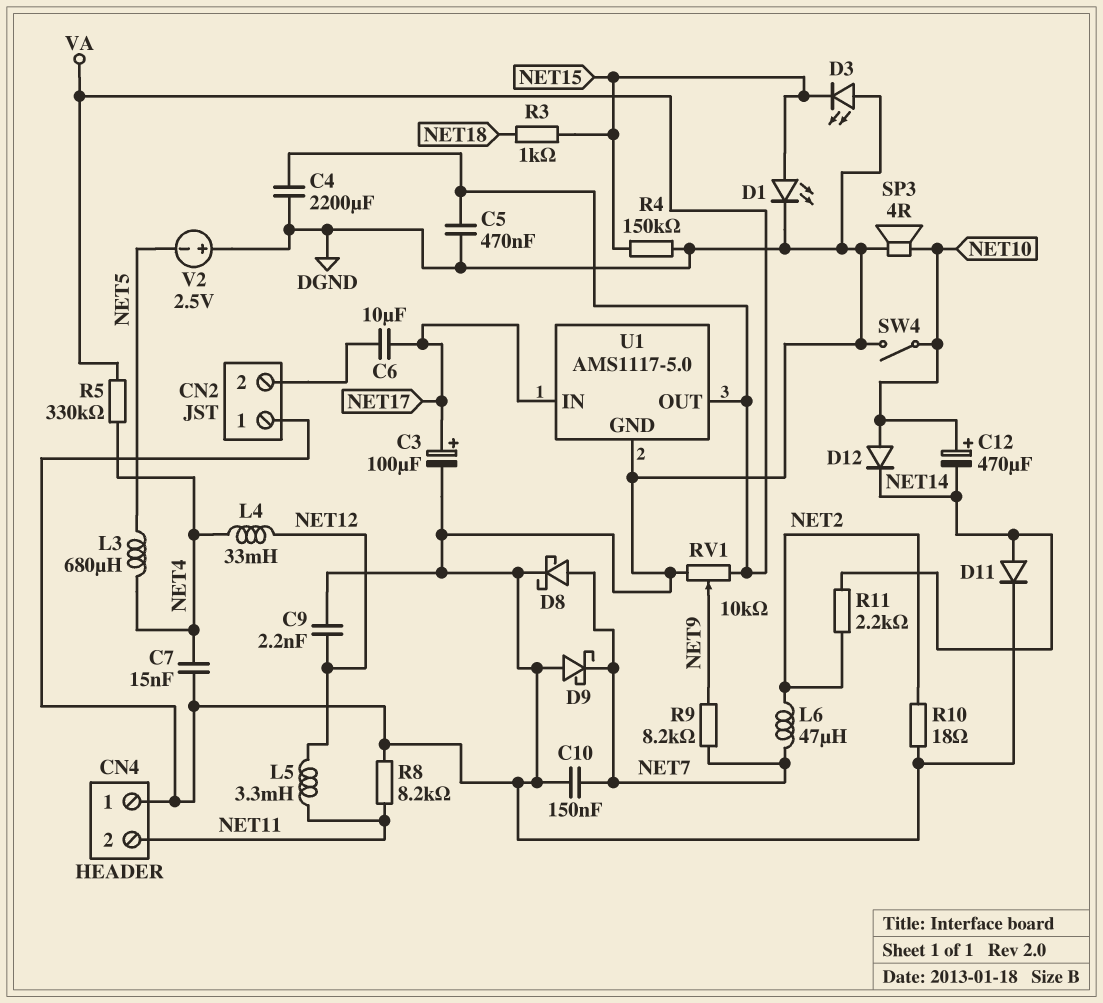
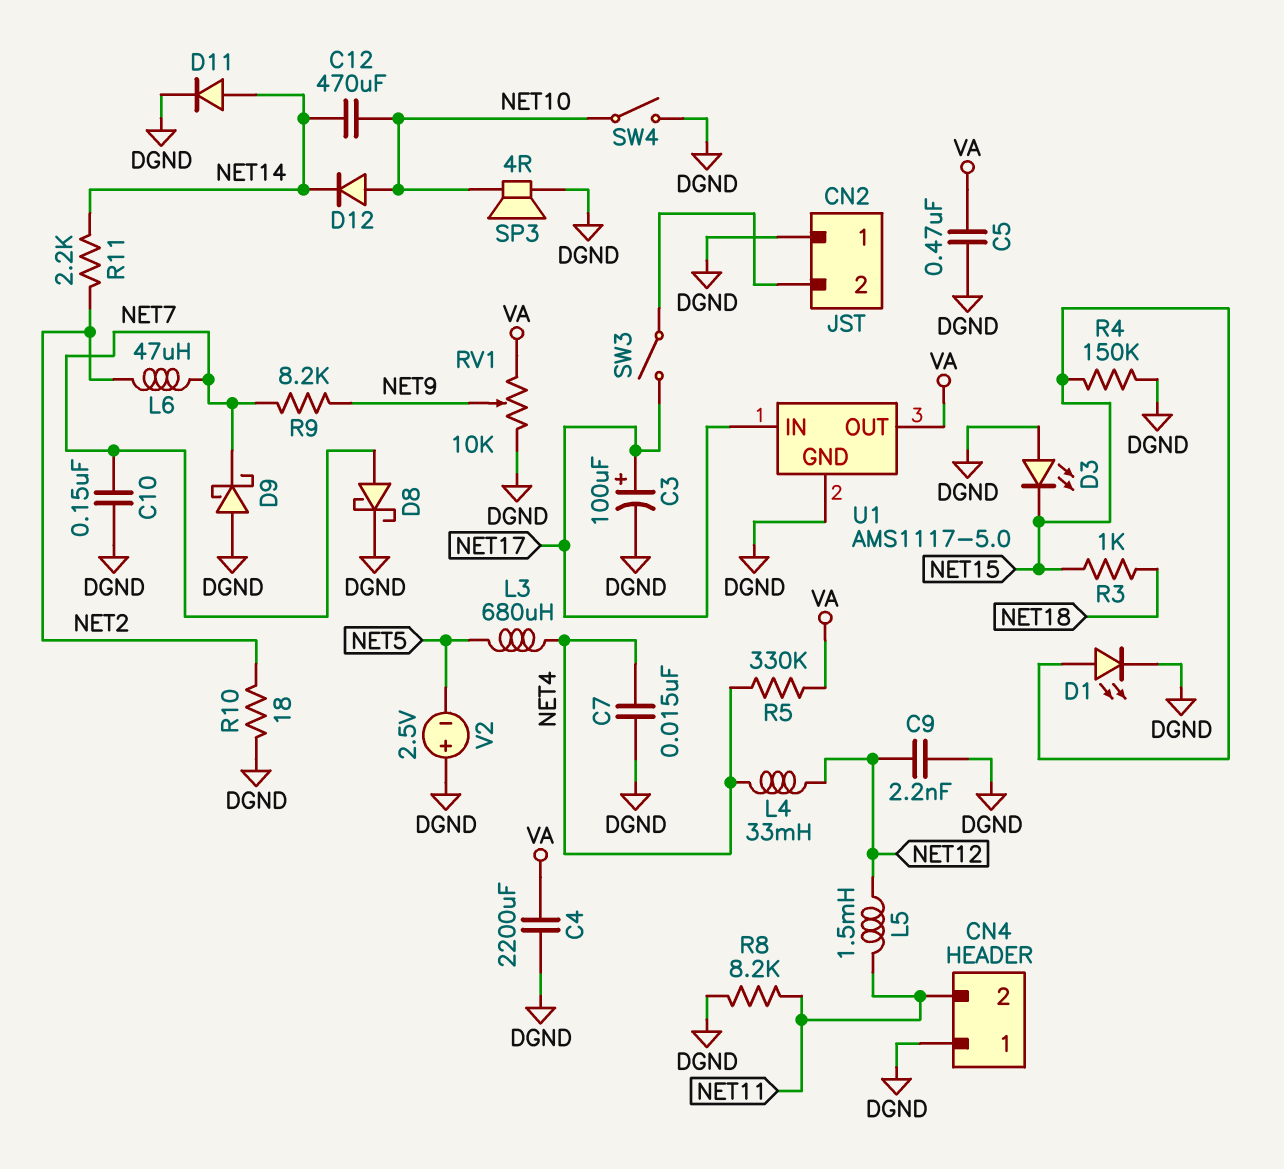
C6: 10uF (CN2/2, NET17) -> none
C12: 470uF (plus NET10, minus NET14) -> 470uF (NET10, NET14)
L5: 3.3mH (NET11, NET12) -> 1.5mH (NET11, NET12)
SW3: none -> switch (CN2/2, NET17)

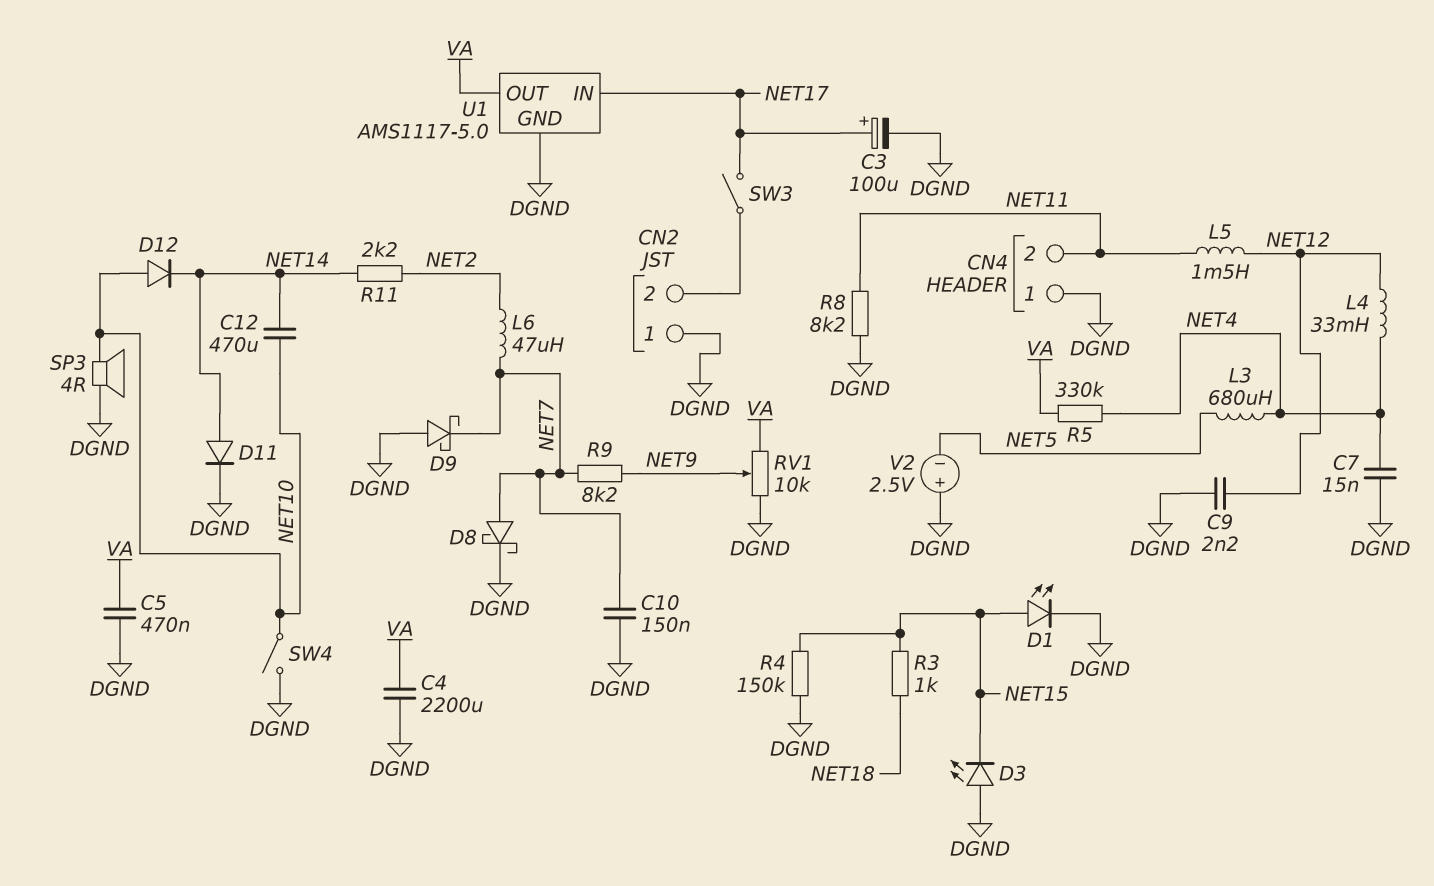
R10: 18 (DGND, NET2) -> none

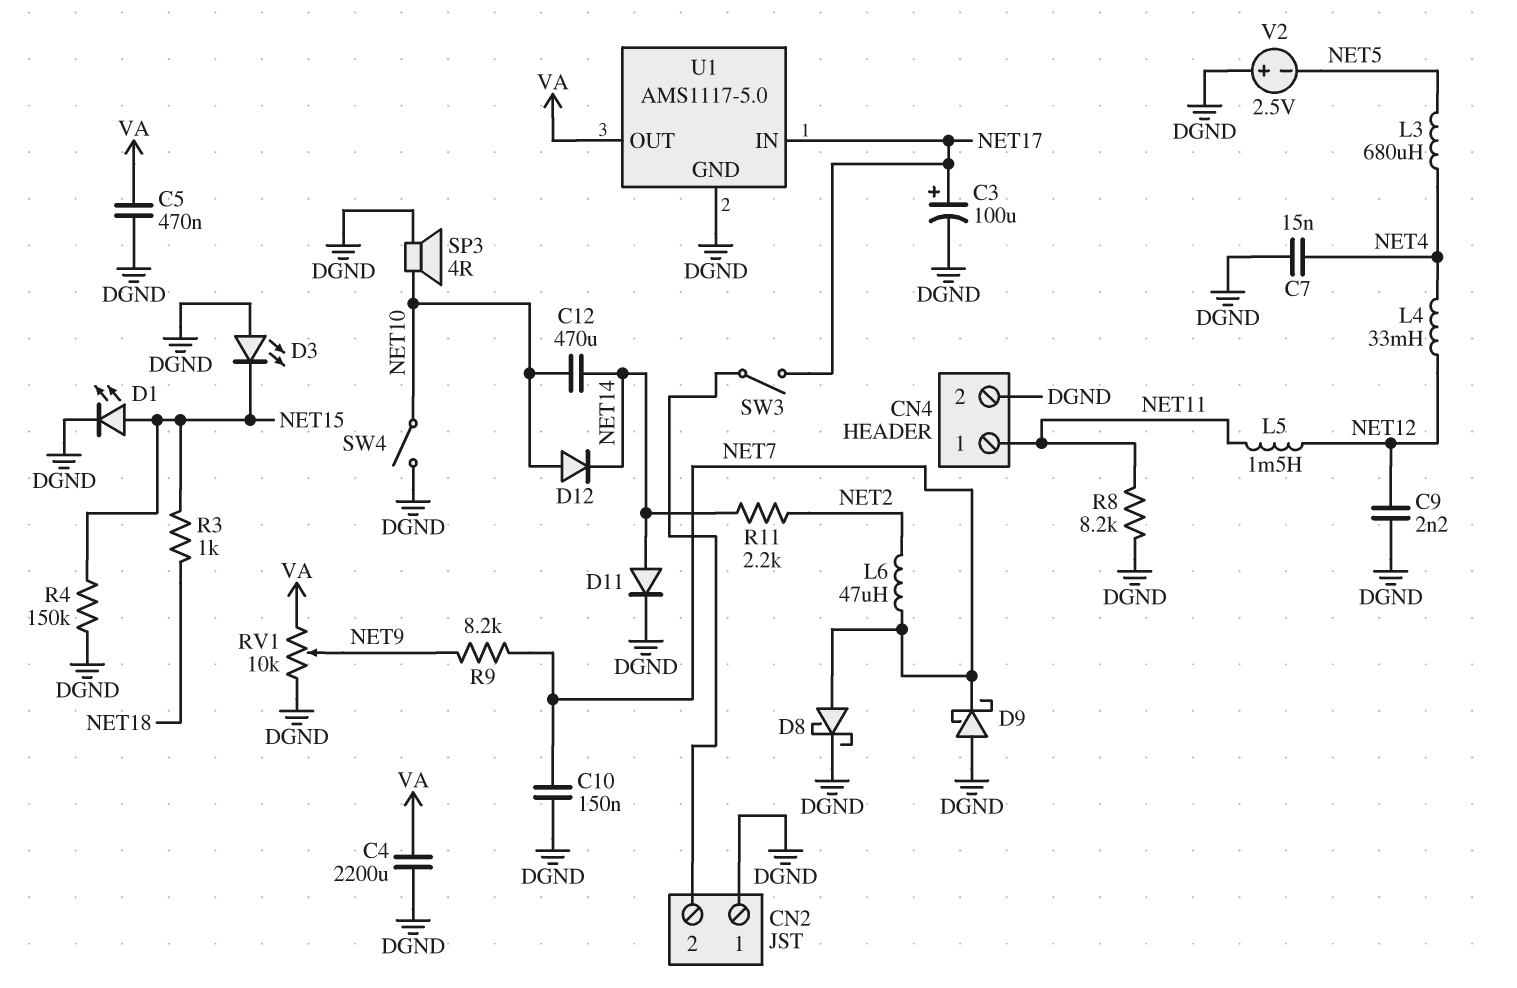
CN4 pin 1: DGND -> NET11
CN4 pin 2: NET11 -> DGND
R5: 330k (NET4, VA) -> none

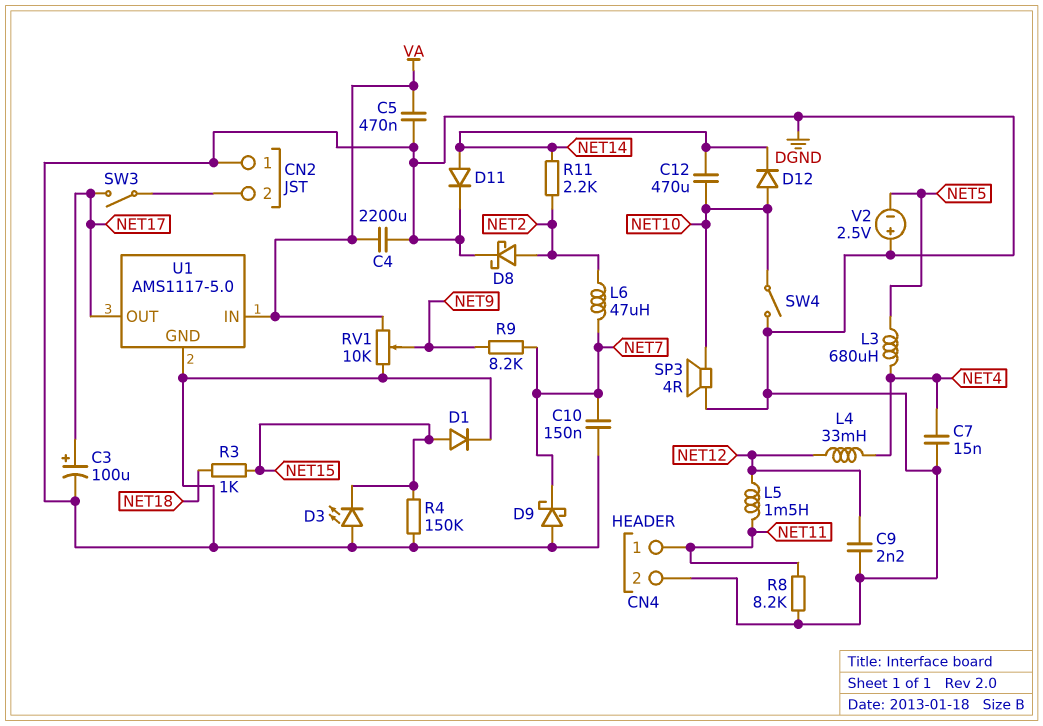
D1: LED (A NET15, K DGND) -> diode (A NET15, K DGND)
D8: schottky (A NET7, K DGND) -> schottky (A NET2, K DGND)
U1 pin IN: NET17 -> VA
U1 pin OUT: VA -> NET17

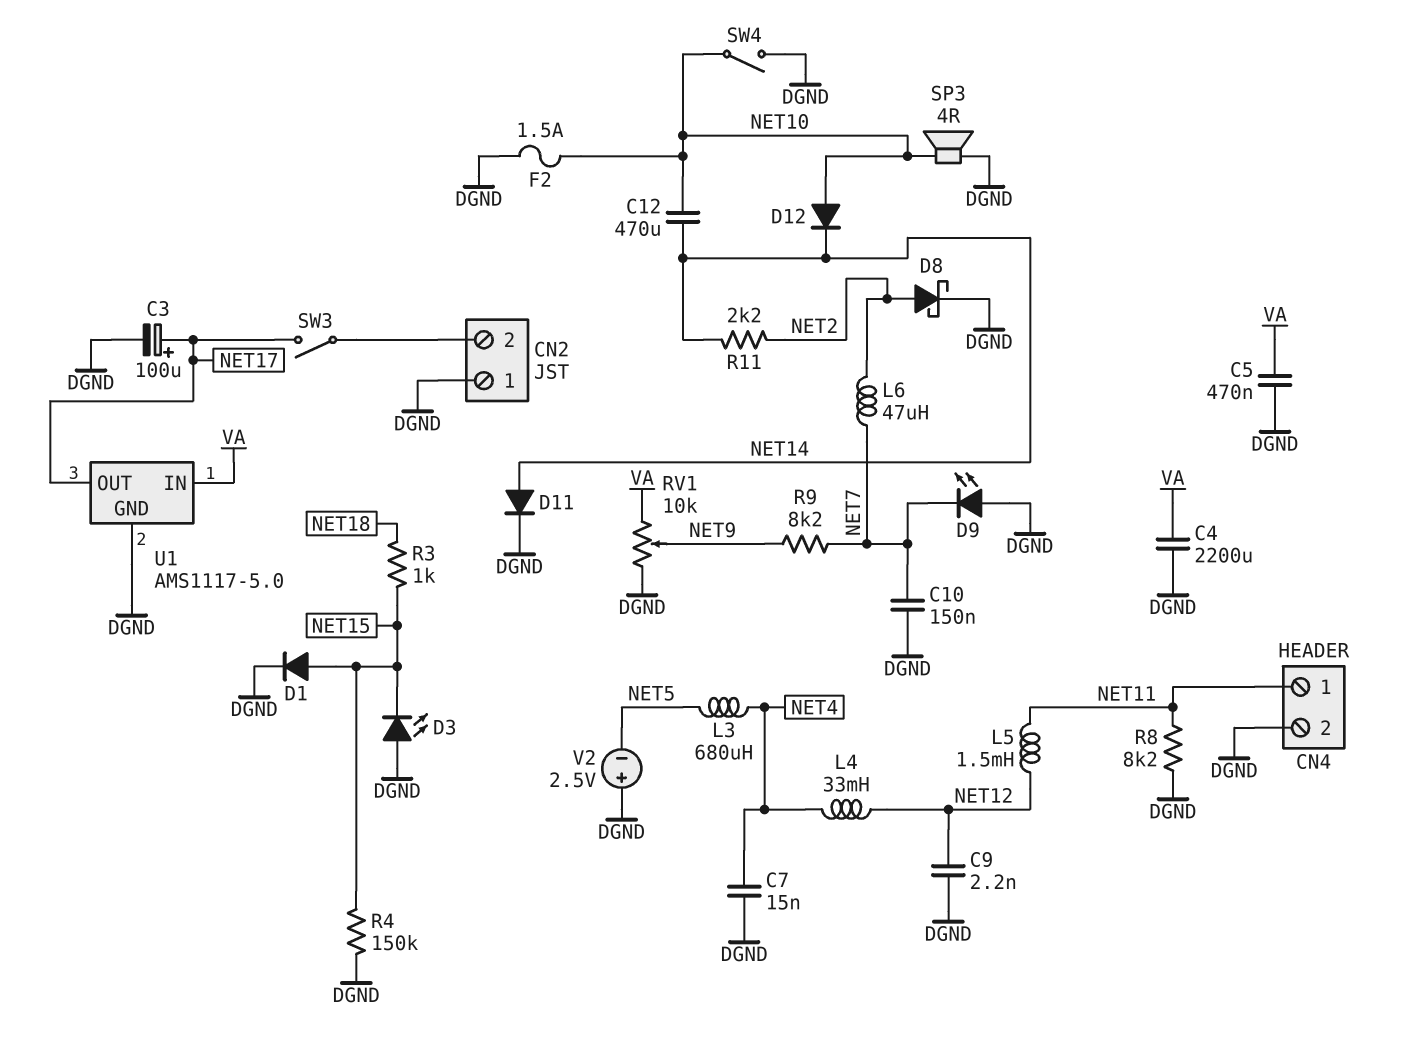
D9: schottky (A DGND, K NET7) -> LED (A DGND, K NET7)
F2: none -> 1.5A (DGND, NET10)

